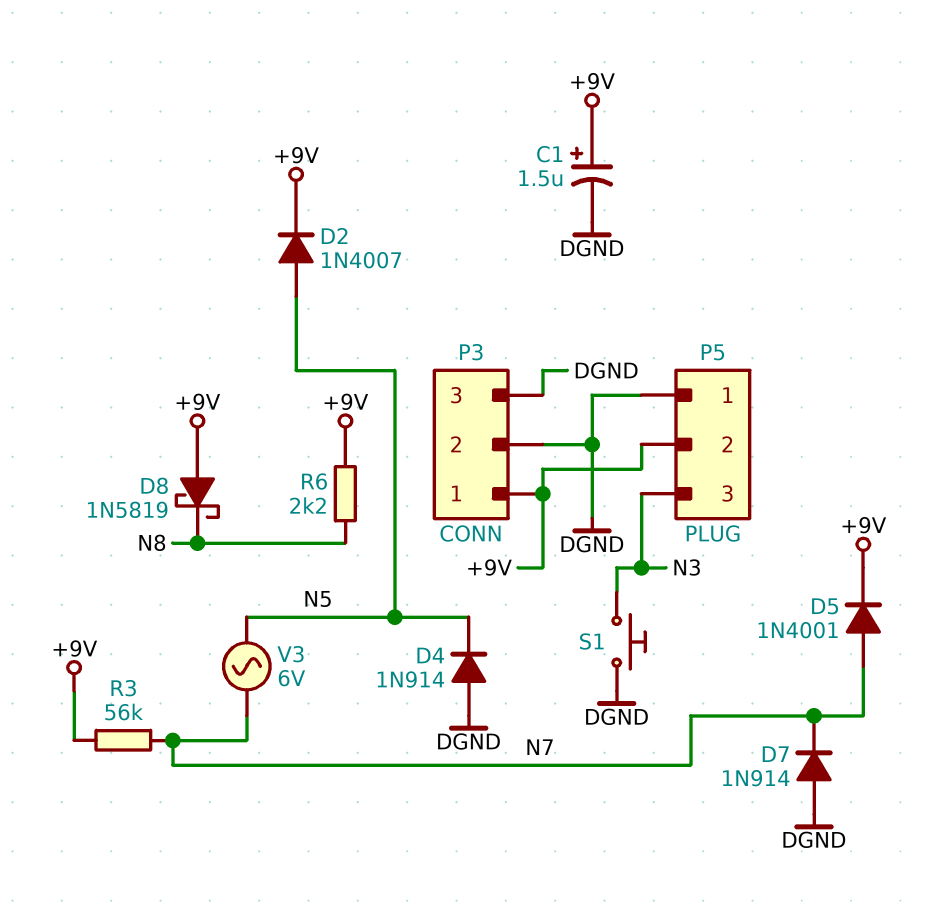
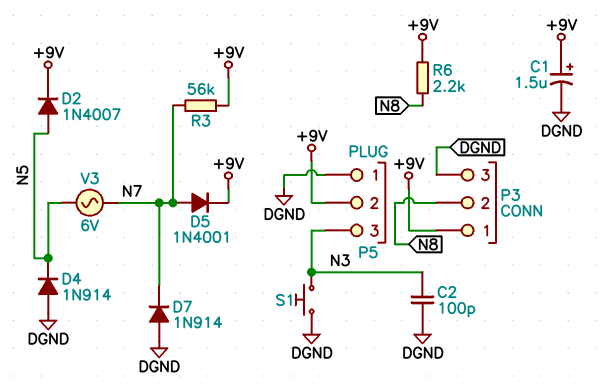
C2: none -> 100pF (DGND, N3)
D8: schottky 1N5819 (A +9V, K N8) -> none
P3 pin 2: DGND -> N8

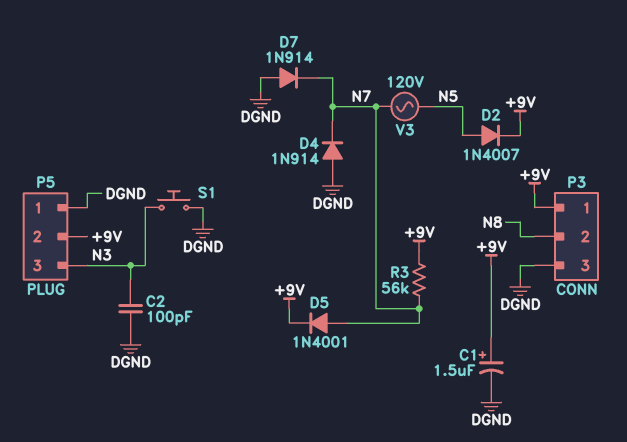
D4: diode 1N914 (A DGND, K N5) -> diode 1N914 (A DGND, K N7)
R6: 2.2k (+9V, N8) -> none
V3: AC 6V (N5, N7) -> AC 120V (N5, N7)

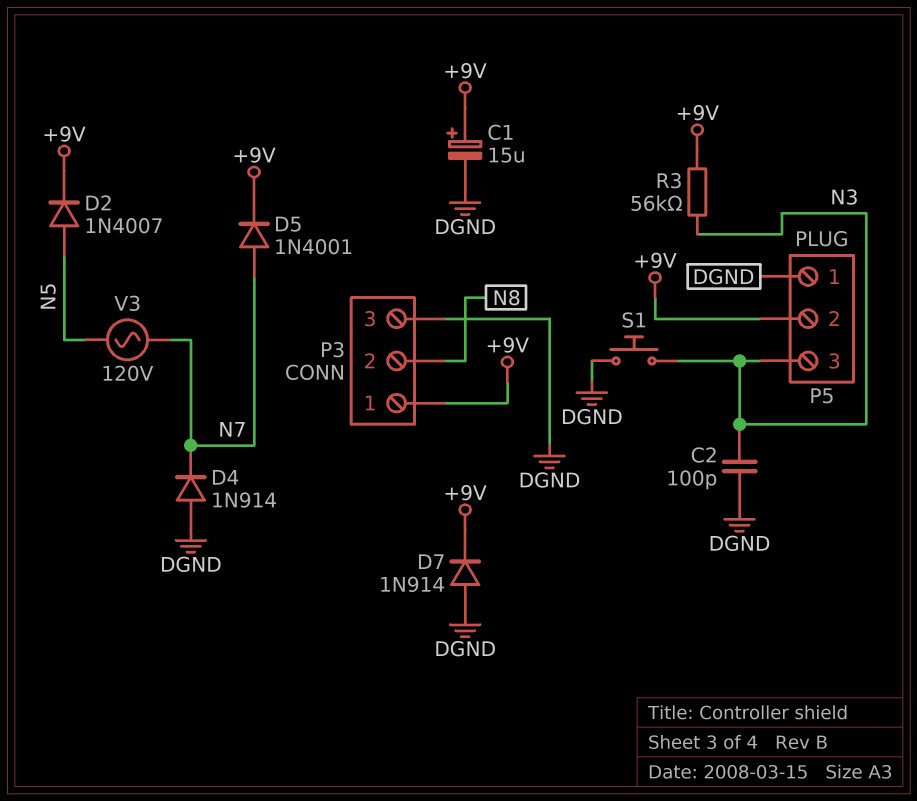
C1: 1.5uF (plus +9V, minus DGND) -> 15uF (plus +9V, minus DGND)
D7: diode 1N914 (A DGND, K N7) -> diode 1N914 (A DGND, K +9V)
R3: 56k (+9V, N7) -> 56k (+9V, N3)

